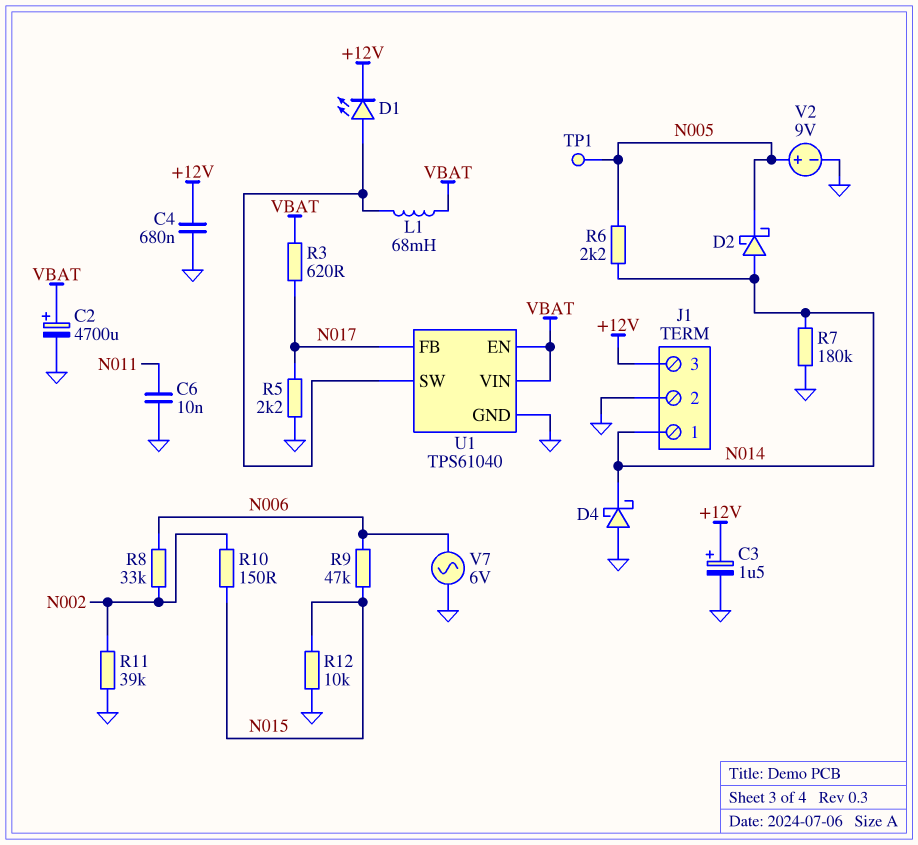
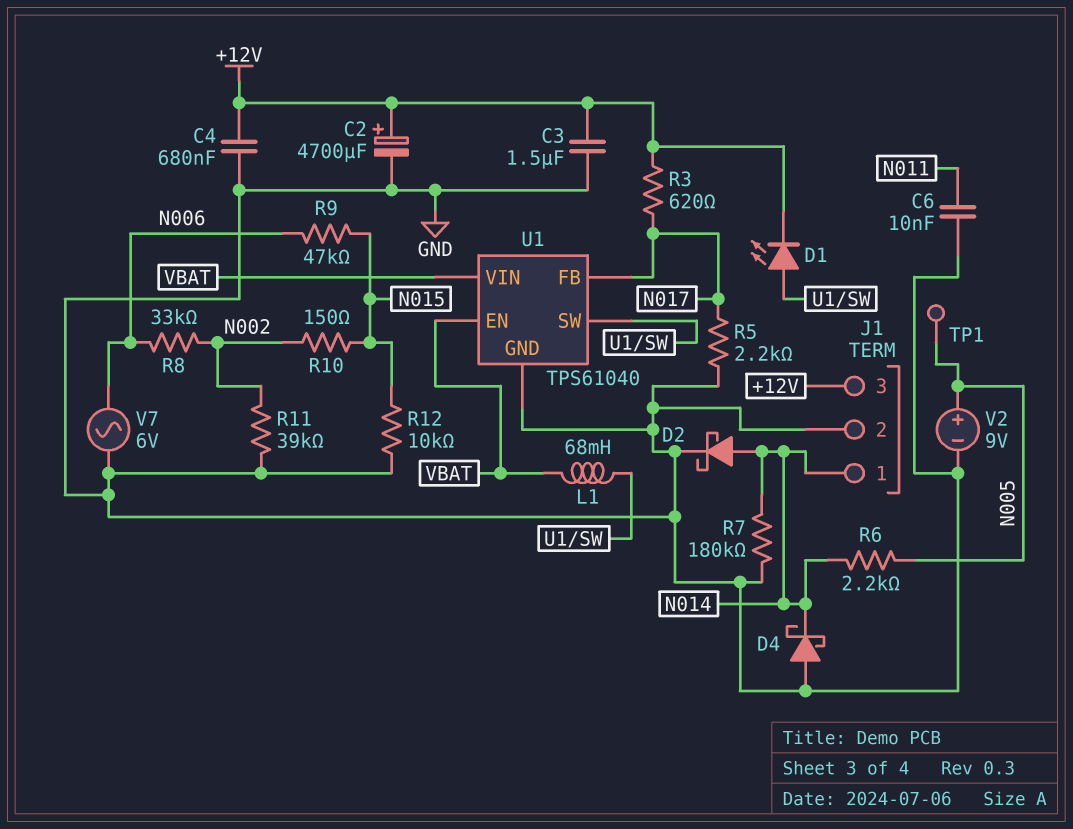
C2: 4700uF (plus VBAT, minus GND) -> 4700uF (plus +12V, minus GND)
C3: 1.5uF (plus +12V, minus GND) -> 1.5uF (+12V, GND)
D2: schottky (A N014, K N005) -> schottky (A N014, K GND)
R3: 620 (N017, VBAT) -> 620 (+12V, N017)

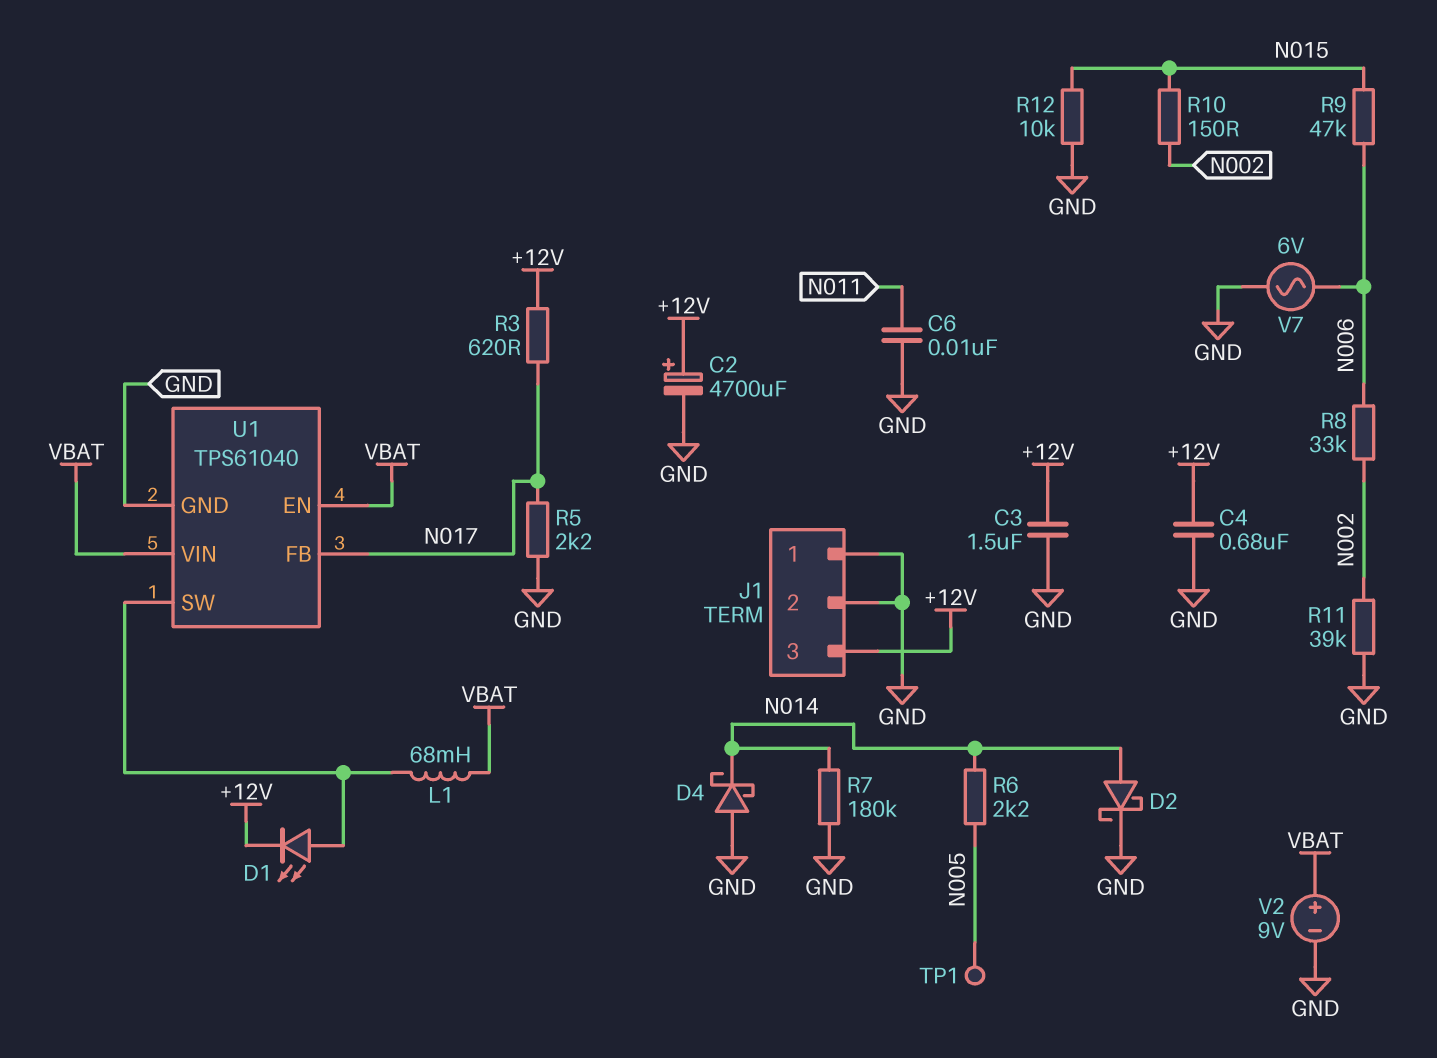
J1 pin 1: N014 -> GND
V2: 9V (plus N005, minus GND) -> 9V (plus VBAT, minus GND)

